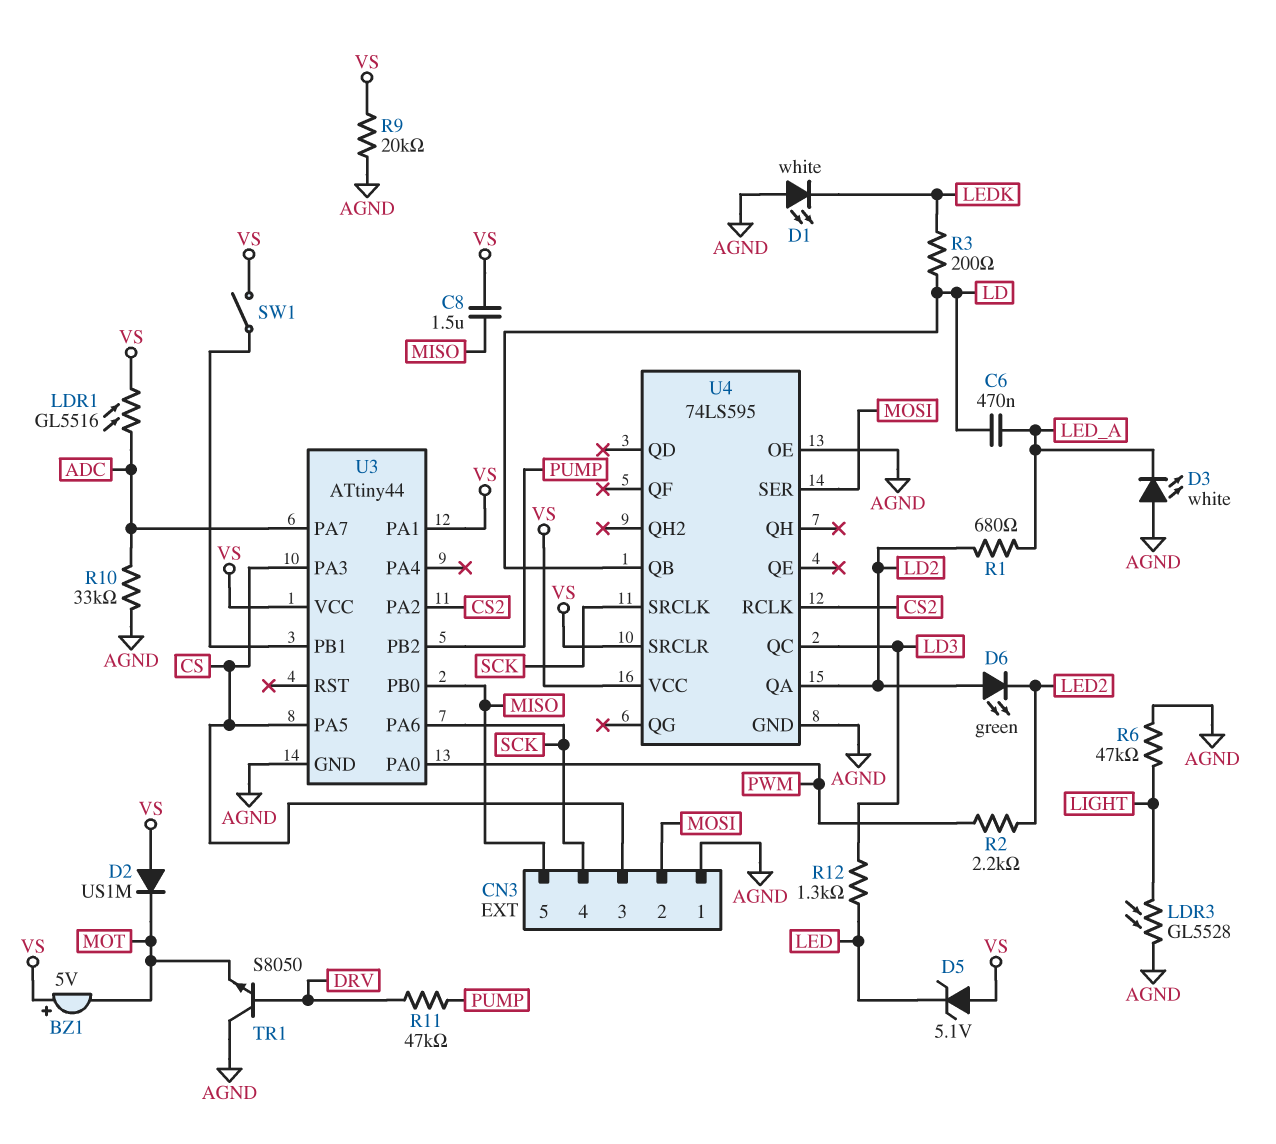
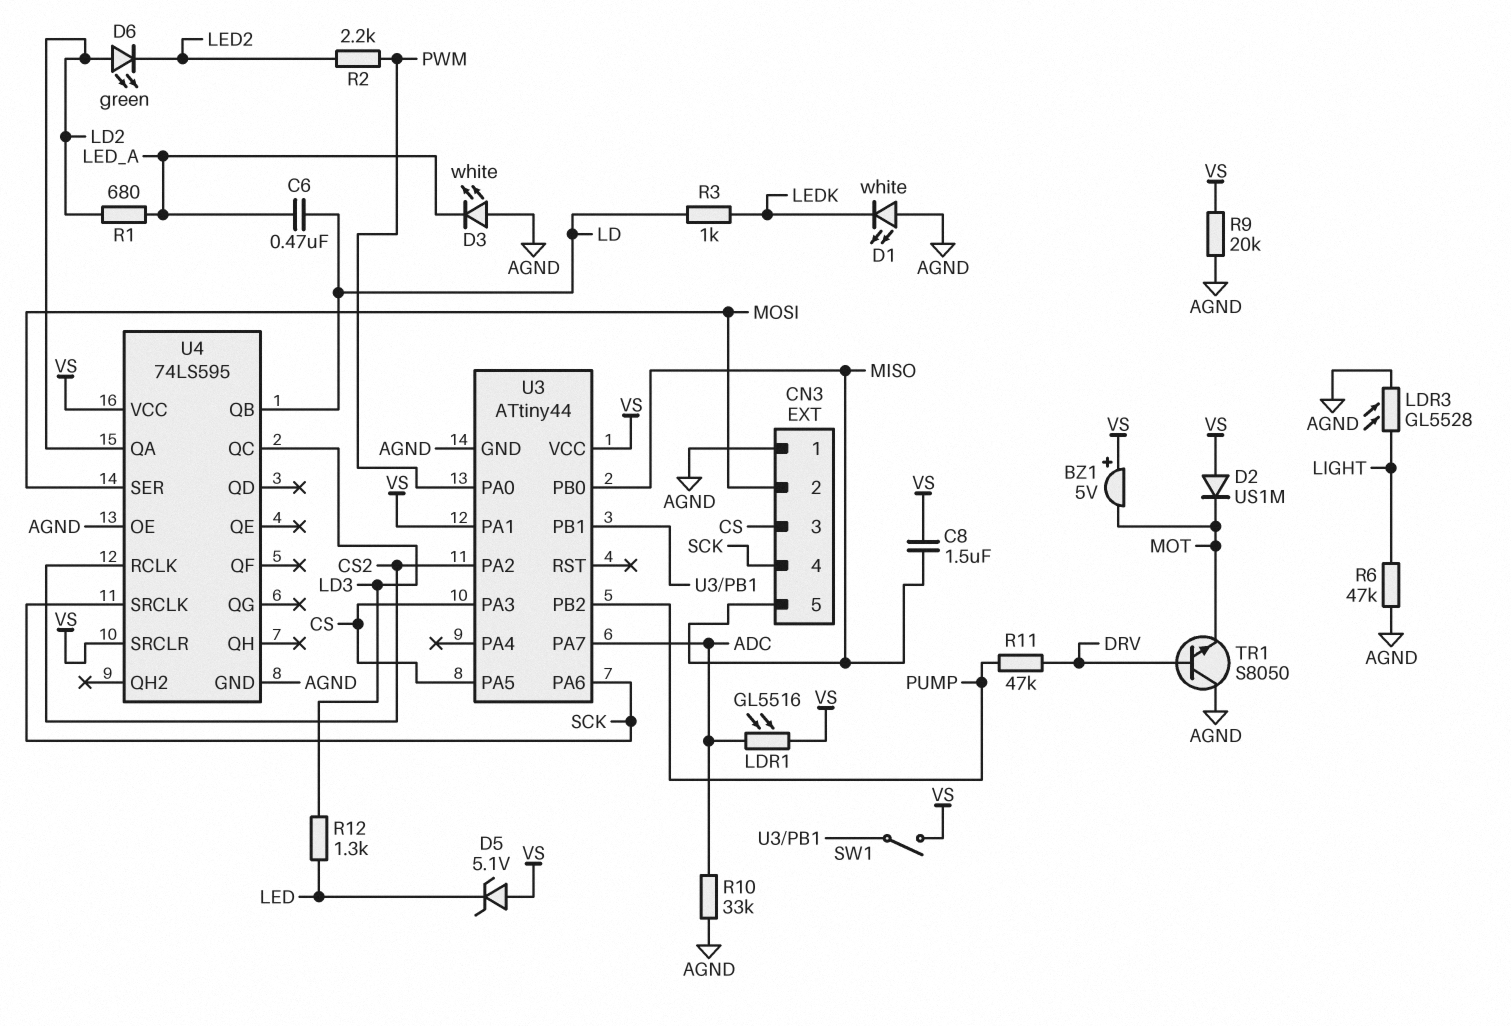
R3: 200 (LD, LEDK) -> 1k (LD, LEDK)

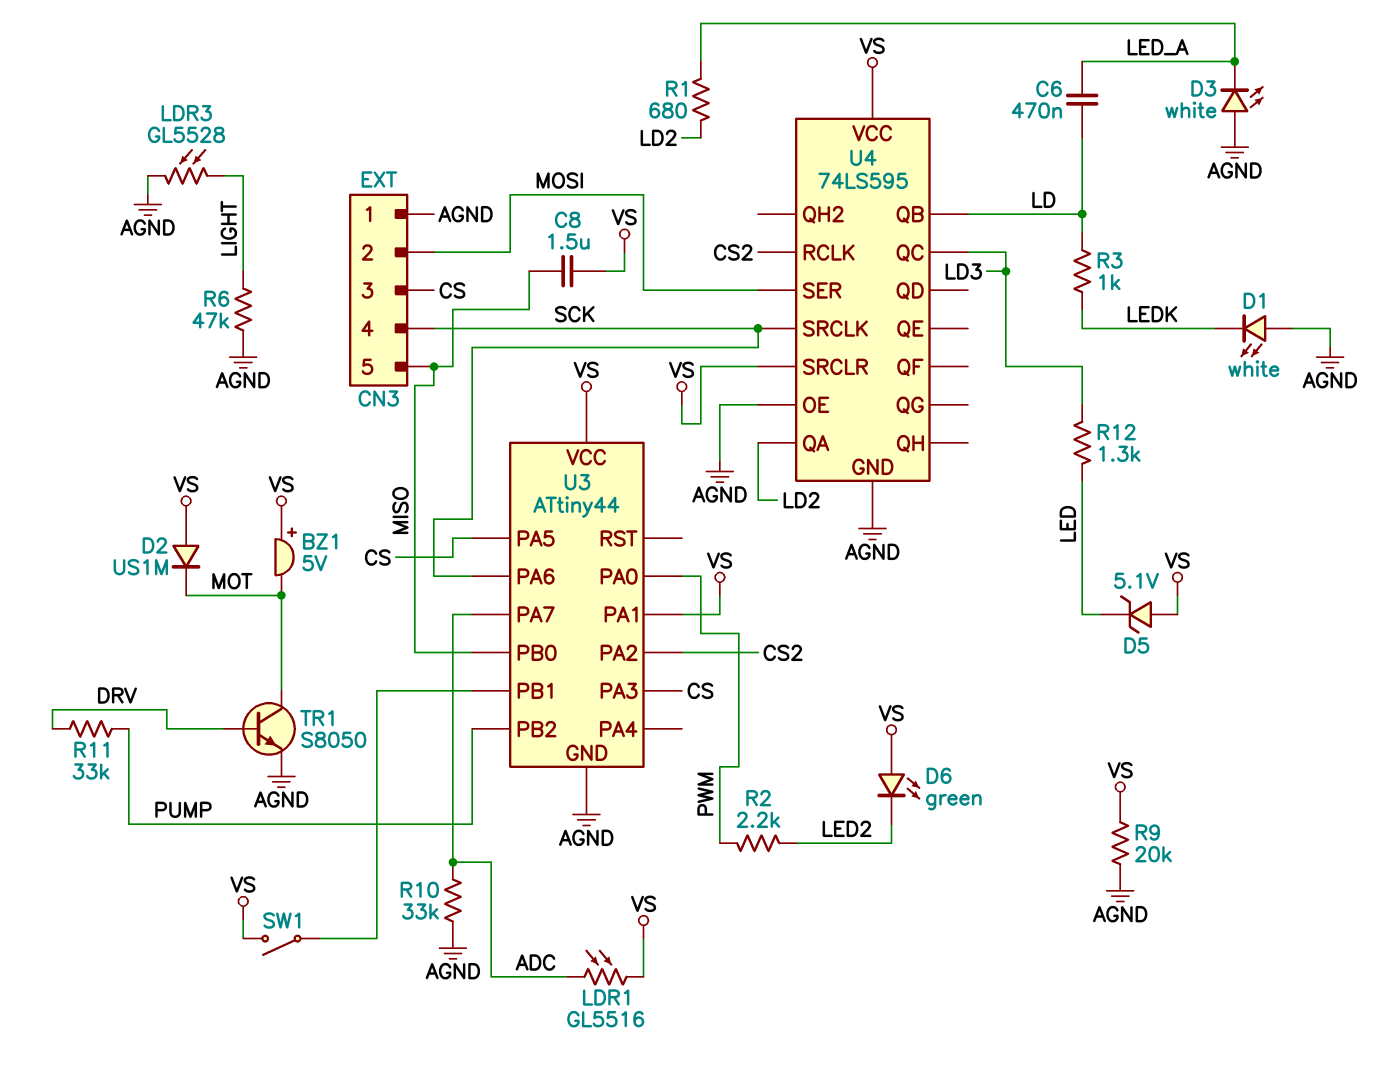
D6: LED green (A LD2, K LED2) -> LED green (A VS, K LED2)
R11: 47k (DRV, PUMP) -> 33k (DRV, PUMP)
TR1: NPN S8050 (B DRV, C AGND, E MOT) -> NPN S8050 (B DRV, C MOT, E AGND)

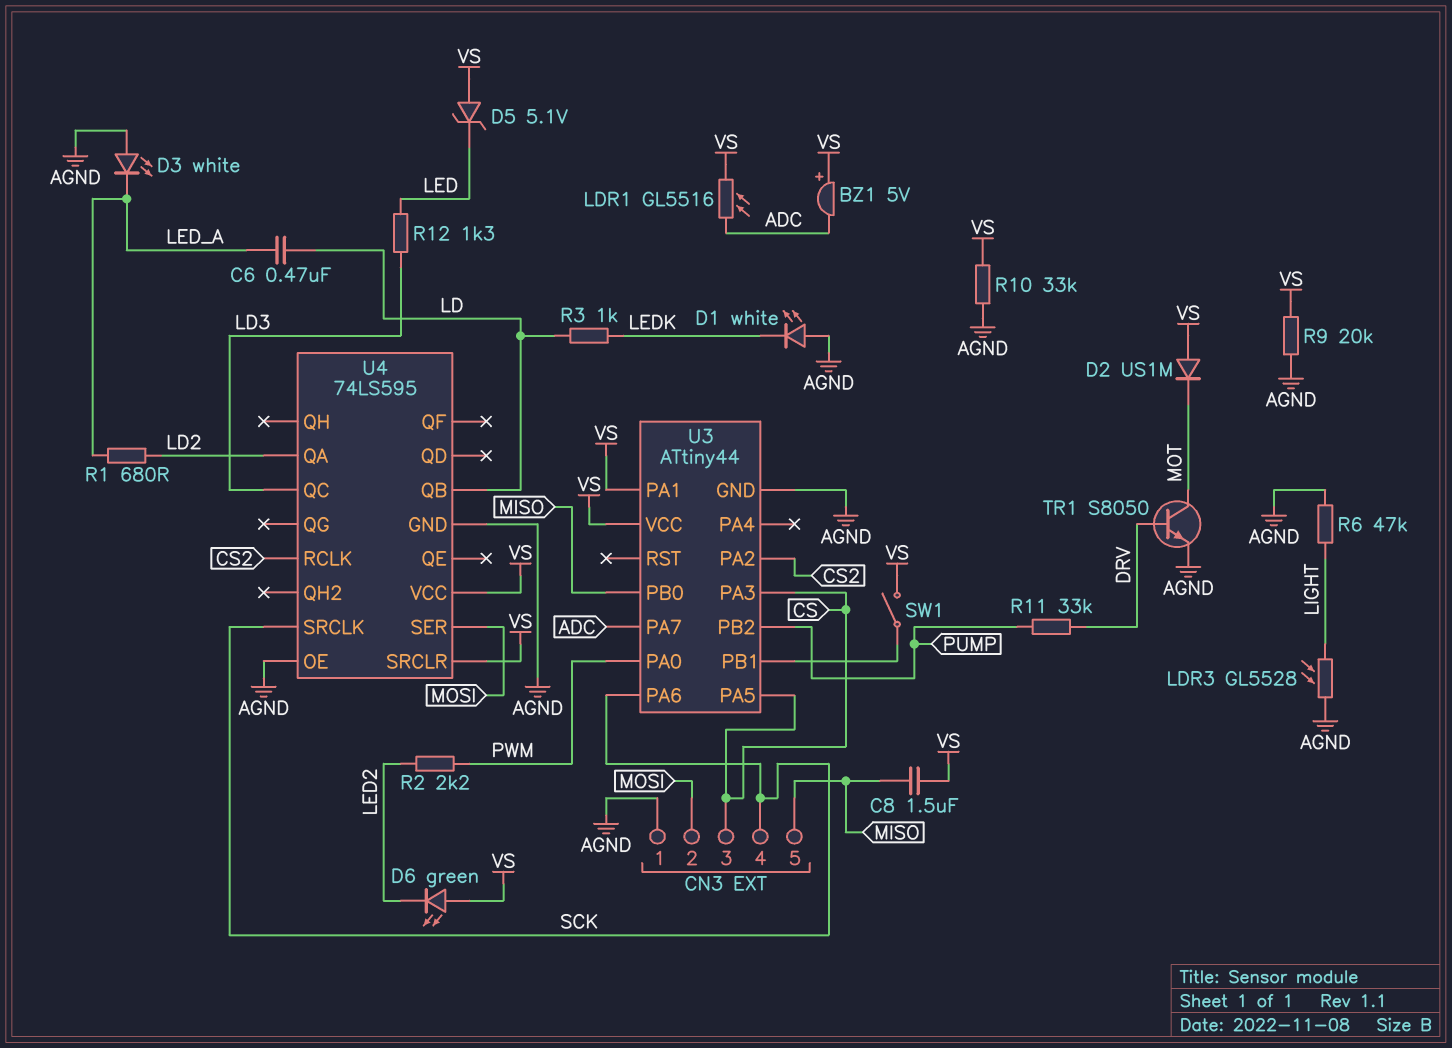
BZ1: buzzer 5V (plus VS, minus MOT) -> buzzer 5V (plus VS, minus ADC)
R10: 33k (ADC, AGND) -> 33k (AGND, VS)

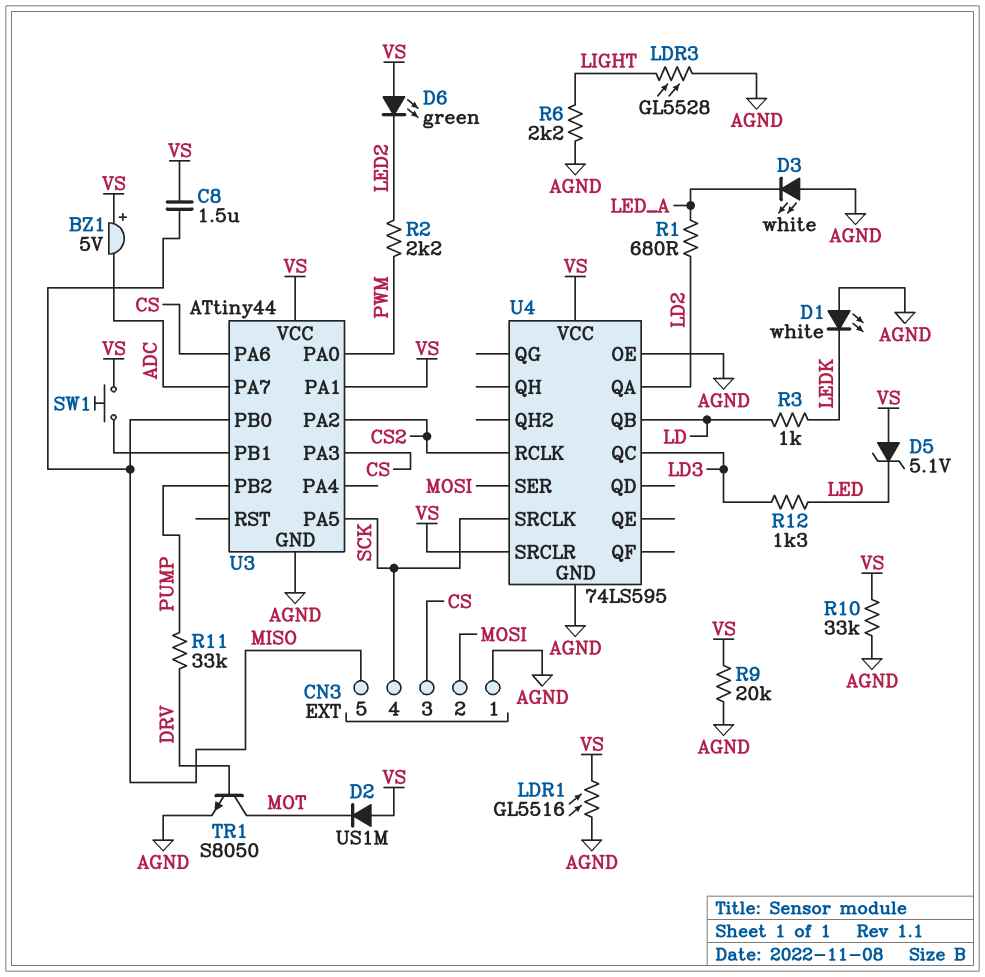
C6: 470nF (LD, LED_A) -> none
LDR1: GL5516 (ADC, VS) -> GL5516 (AGND, VS)
R6: 47k (AGND, LIGHT) -> 2.2k (AGND, LIGHT)
SW1: switch (U3/PB1, VS) -> button (U3/PB1, VS)
U3 pin PA5: CS -> SCK
U3 pin PA6: SCK -> CS

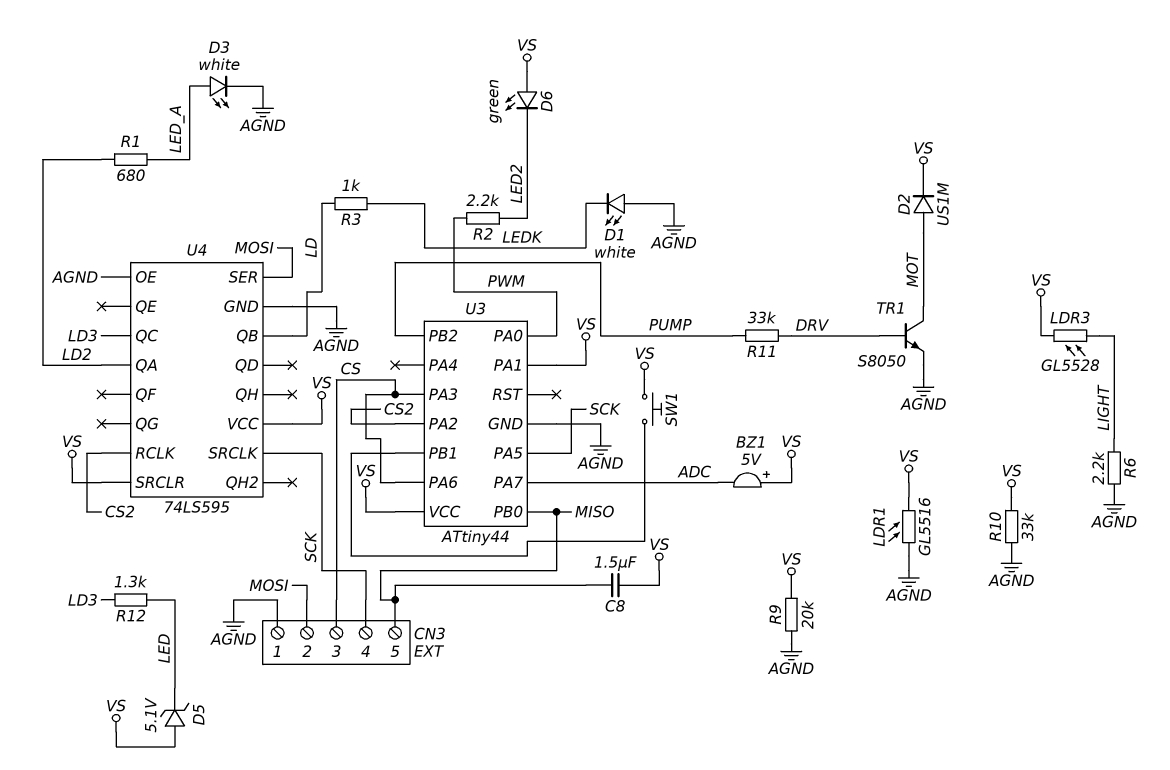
D2: diode US1M (A VS, K MOT) -> diode US1M (A MOT, K VS)
D3: LED white (A AGND, K LED_A) -> LED white (A LED_A, K AGND)
LDR3: GL5528 (AGND, LIGHT) -> GL5528 (LIGHT, VS)

